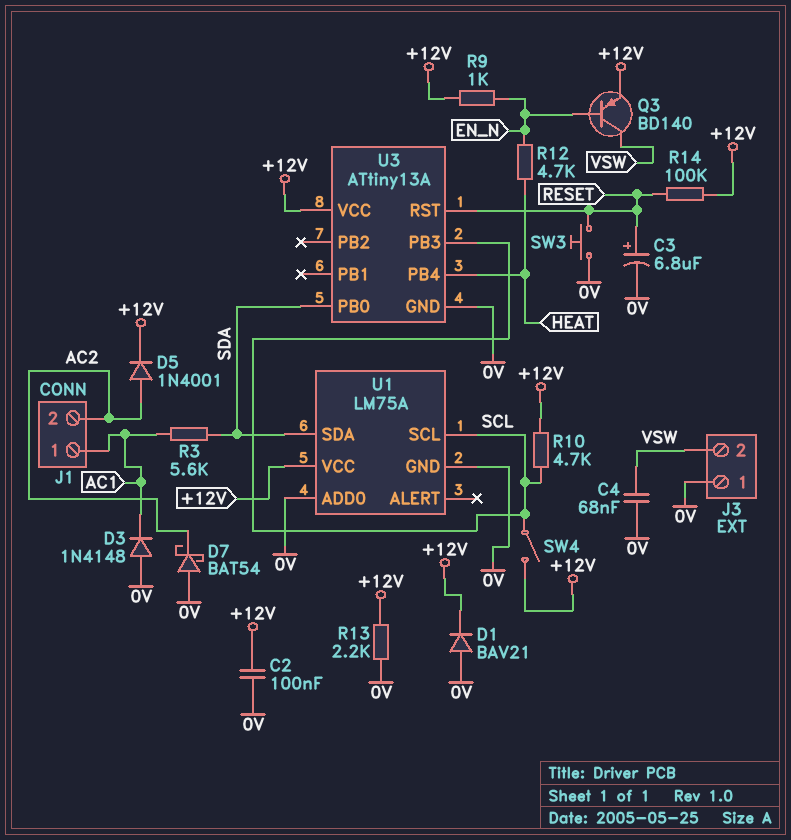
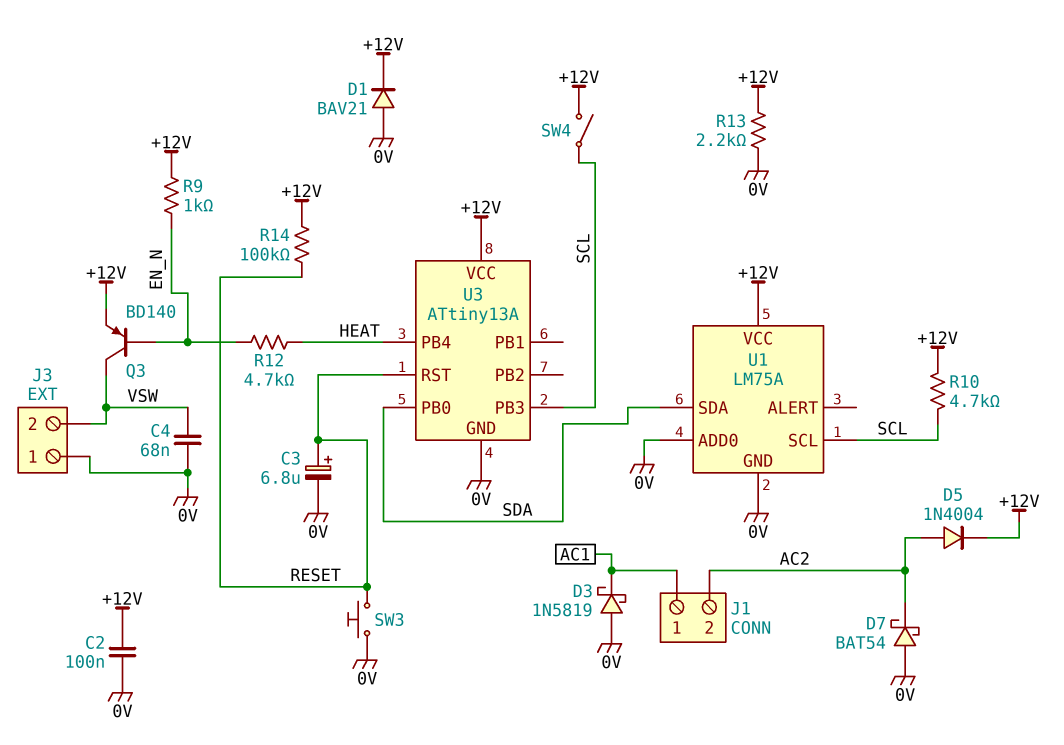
D3: diode 1N4148 (A 0V, K AC1) -> schottky 1N5819 (A 0V, K AC1)
D5: diode 1N4001 (A AC2, K +12V) -> diode 1N4004 (A AC2, K +12V)
R3: 5.6k (AC1, SDA) -> none

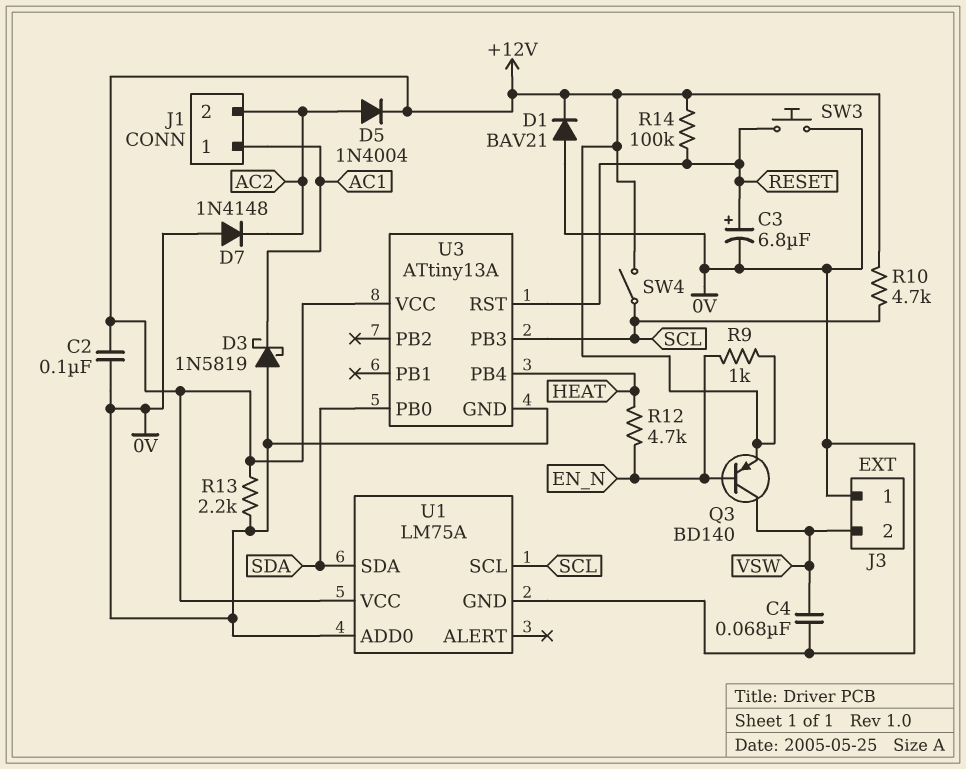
D7: schottky BAT54 (A 0V, K AC2) -> diode 1N4148 (A 0V, K AC2)

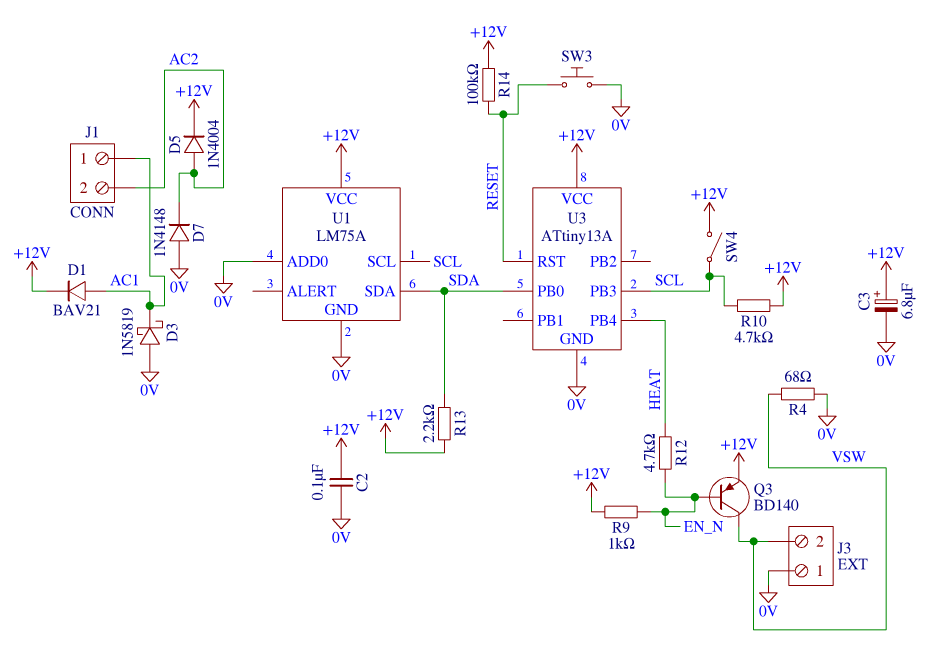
C3: 6.8uF (plus RESET, minus 0V) -> 6.8uF (plus +12V, minus 0V)
C4: 68nF (0V, VSW) -> none
D1: diode BAV21 (A 0V, K +12V) -> diode BAV21 (A AC1, K +12V)
R4: none -> 68 (0V, VSW)
R13: 2.2k (+12V, 0V) -> 2.2k (+12V, SDA)

